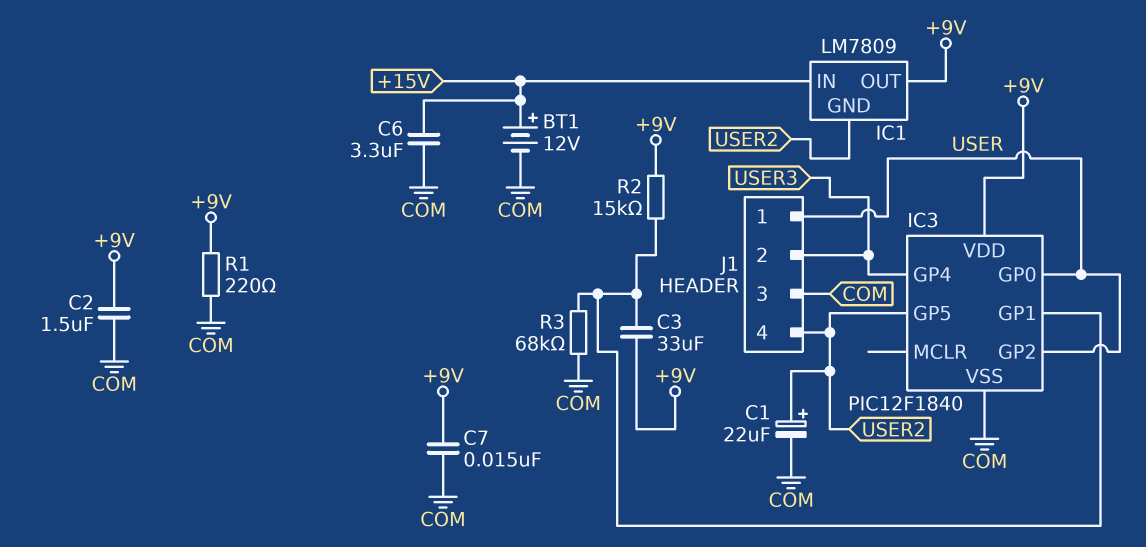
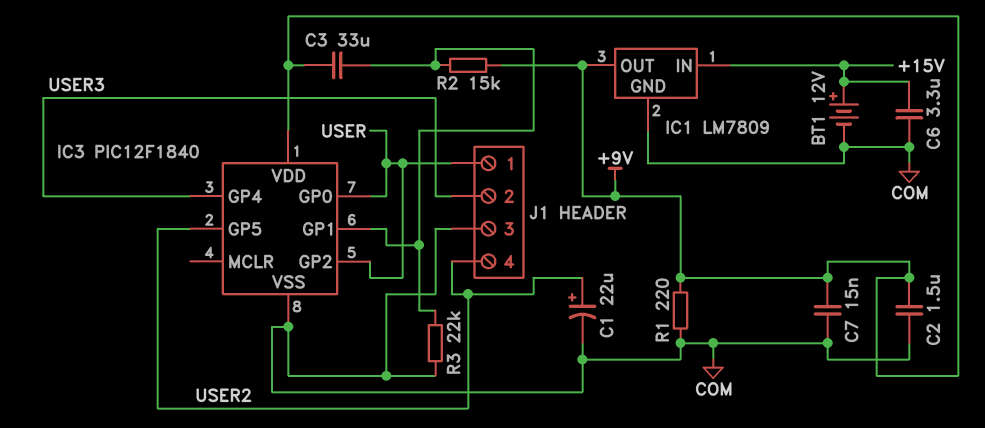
IC1 pin GND: USER2 -> COM
R3: 68k (COM, IC3/GP1) -> 22k (COM, IC3/GP1)

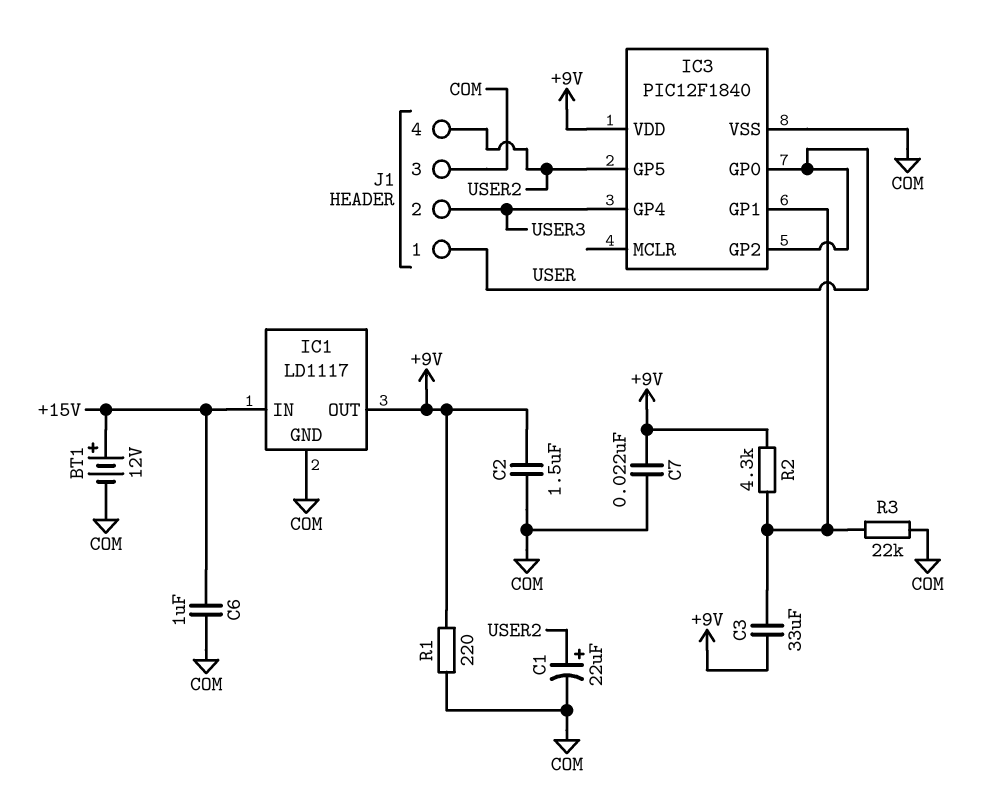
C6: 3.3uF (+15V, COM) -> 1uF (+15V, COM)
C7: 15nF (+9V, COM) -> 22nF (+9V, COM)
IC1: LM7809 -> LD1117
R2: 15k (+9V, IC3/GP1) -> 4.3k (+9V, IC3/GP1)

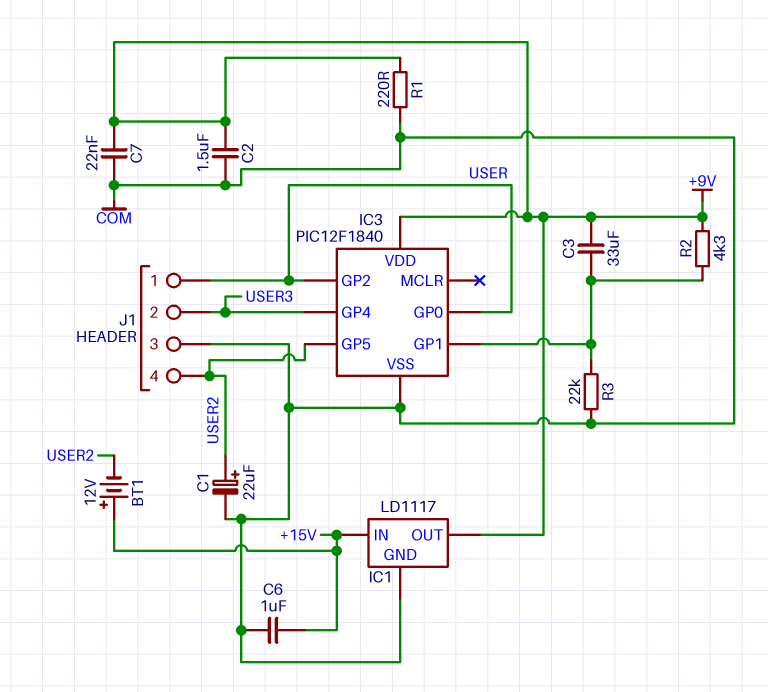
BT1: 12V (plus +15V, minus COM) -> 12V (plus +15V, minus USER2)

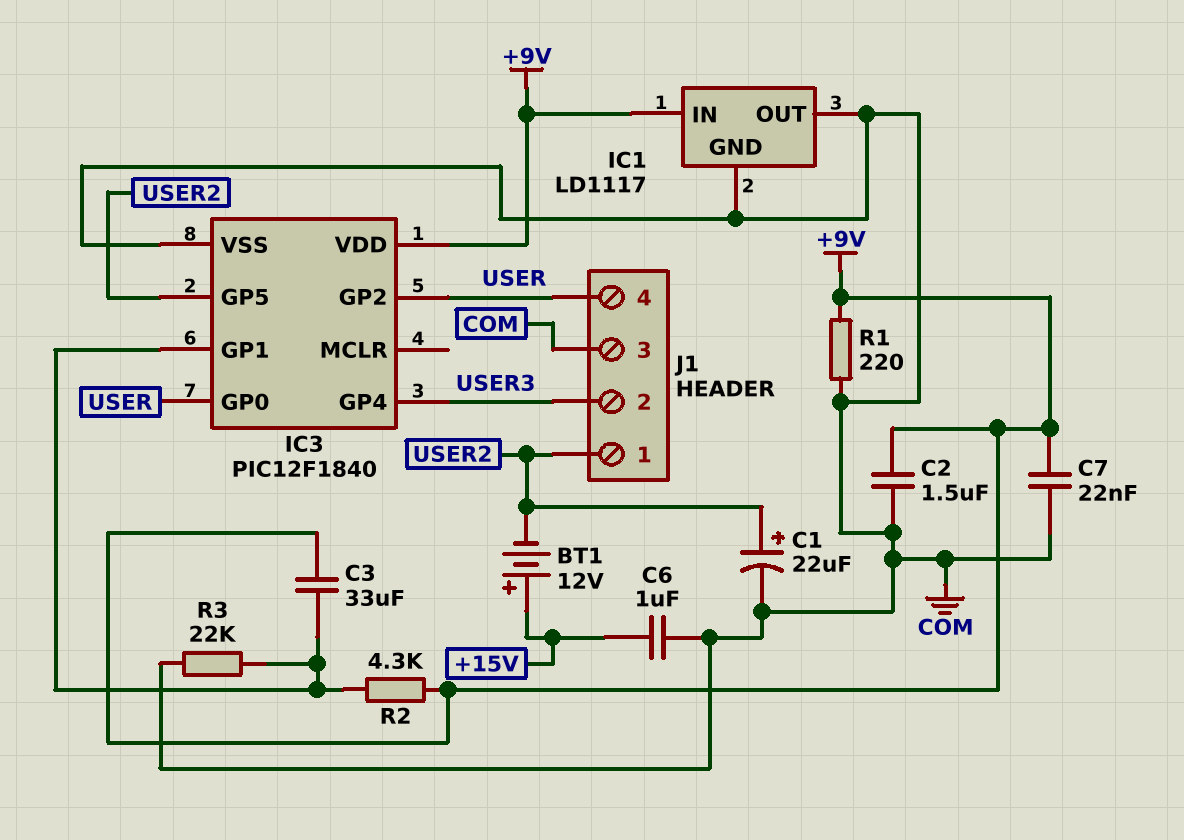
IC1 pin IN: +15V -> +9V
IC1 pin OUT: +9V -> COM
J1 pin 1: USER -> USER2
J1 pin 4: USER2 -> USER

